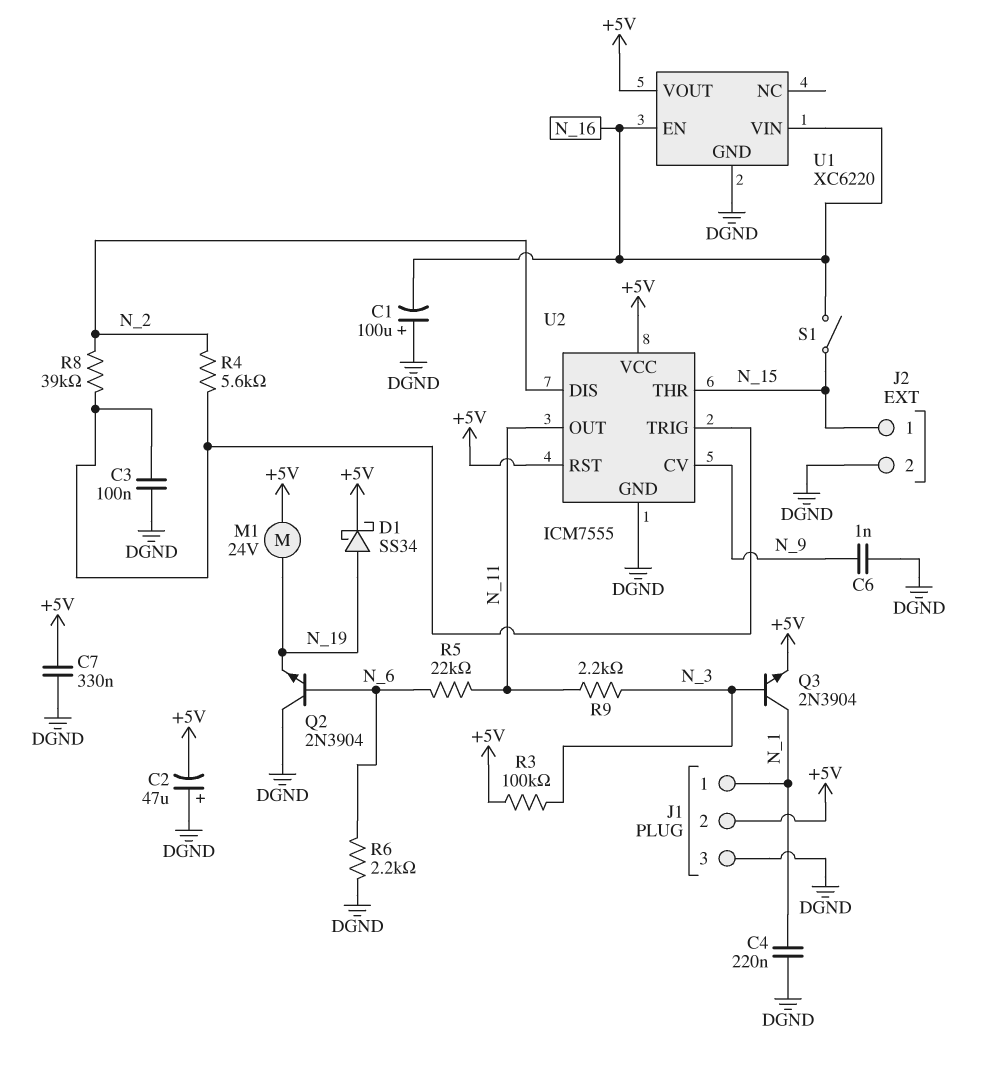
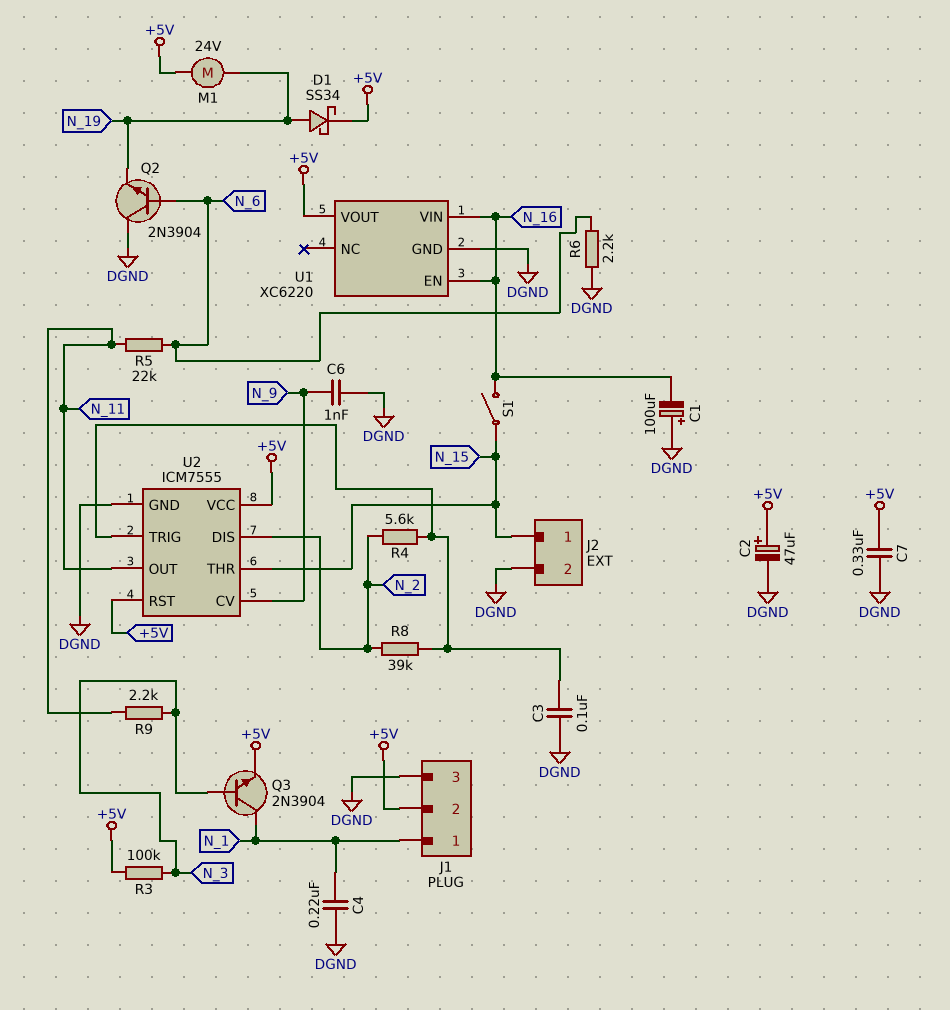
C2: 47uF (plus DGND, minus +5V) -> 47uF (plus +5V, minus DGND)

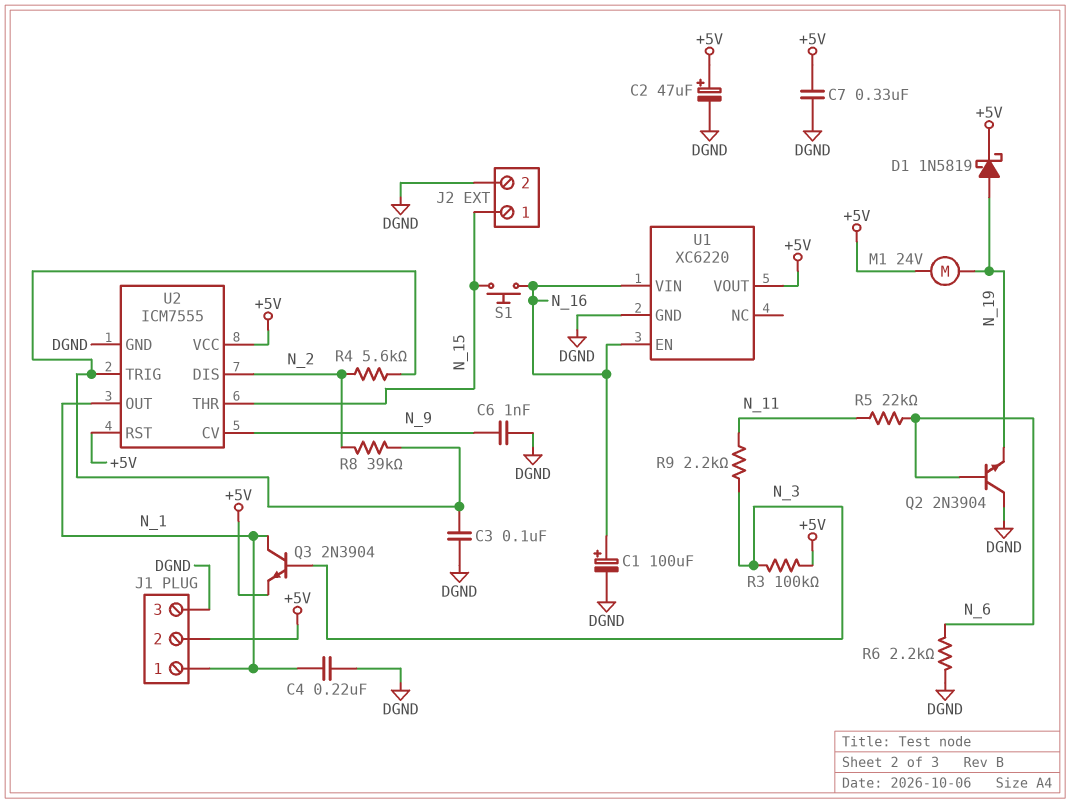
C1: 100uF (plus DGND, minus N_16) -> 100uF (plus N_16, minus DGND)
D1: schottky SS34 (A N_19, K +5V) -> schottky 1N5819 (A N_19, K +5V)
S1: switch (N_15, N_16) -> button (N_15, N_16)
U2 pin OUT: N_11 -> N_1

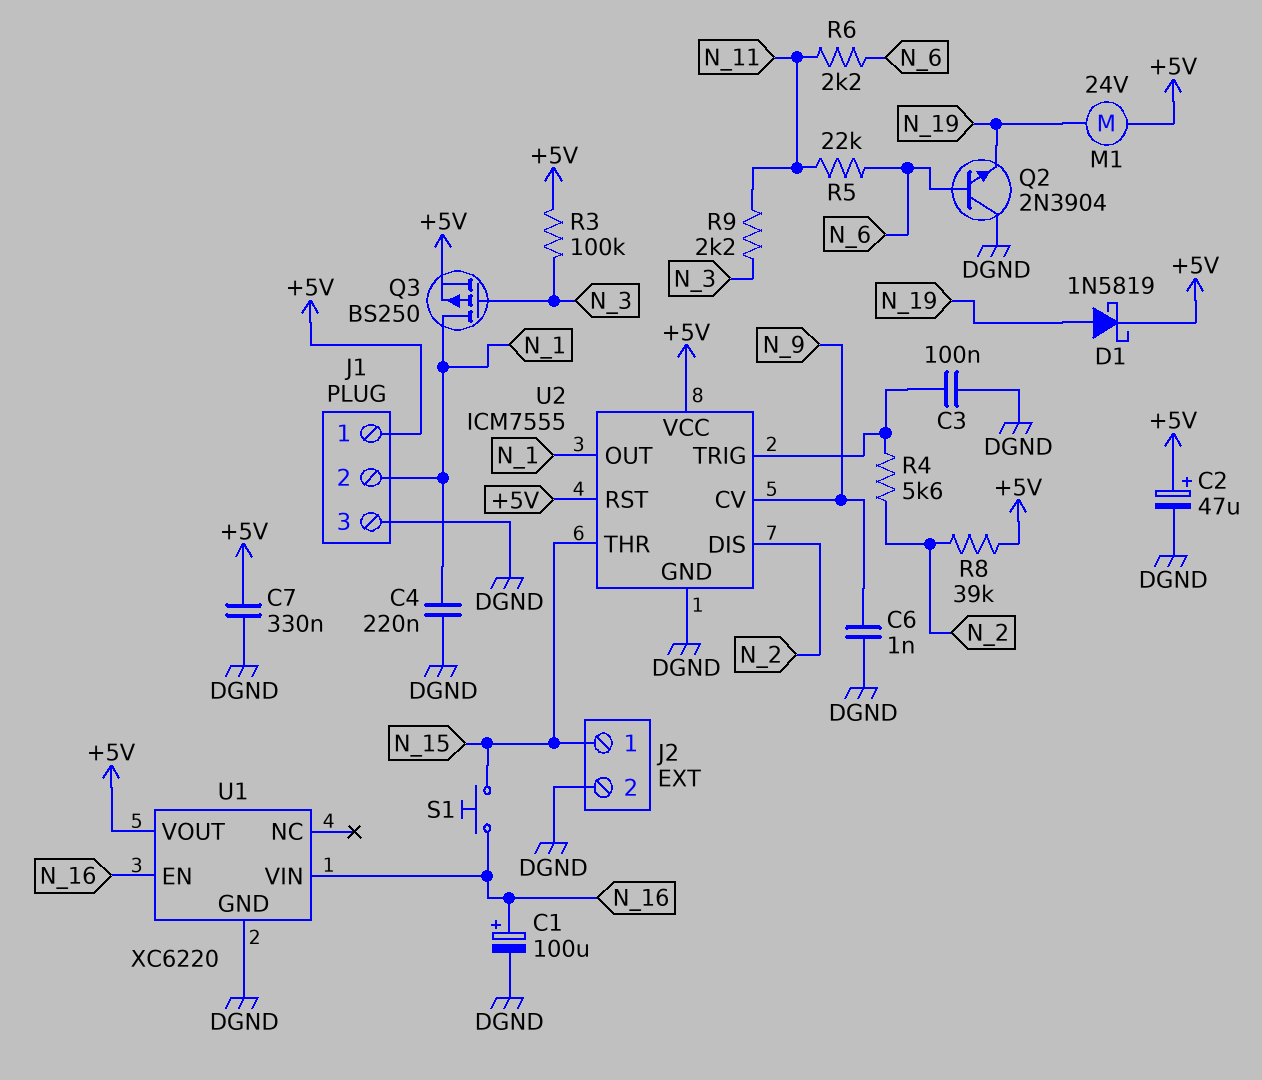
J1 pin 1: N_1 -> +5V
J1 pin 2: +5V -> N_1
Q3: NPN 2N3904 (B N_3, C N_1, E +5V) -> PMOS BS250 (G N_3, D N_1, S +5V)
R6: 2.2k (DGND, N_6) -> 2.2k (N_6, N_11)
R8: 39k (N_2, U2/TRIG) -> 39k (+5V, N_2)

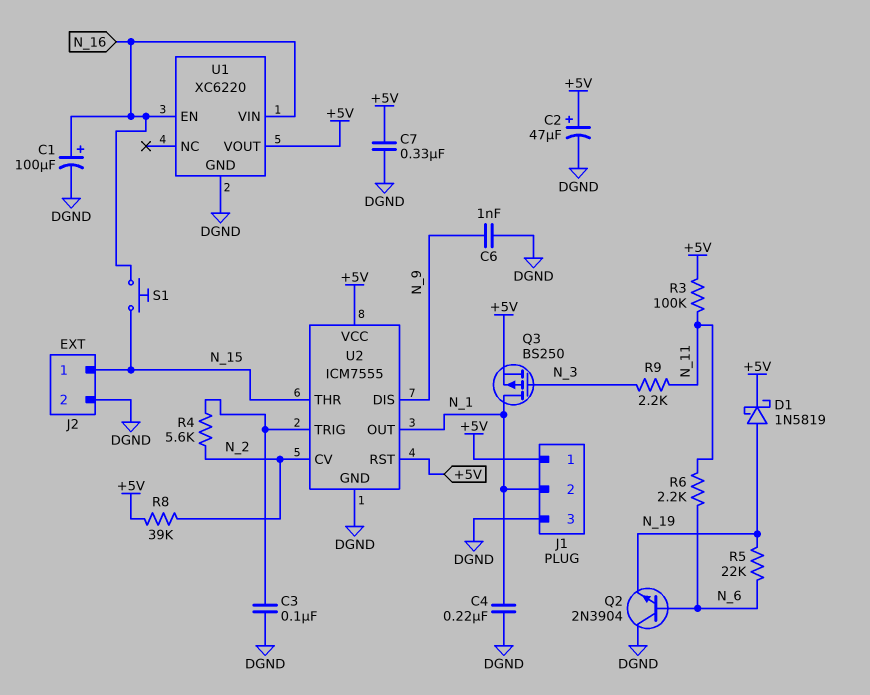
M1: motor 24V (+5V, N_19) -> none
R3: 100k (+5V, N_3) -> 100k (+5V, N_11)
R5: 22k (N_6, N_11) -> 22k (N_6, N_19)
U2 pin CV: N_9 -> N_2
U2 pin DIS: N_2 -> N_9

